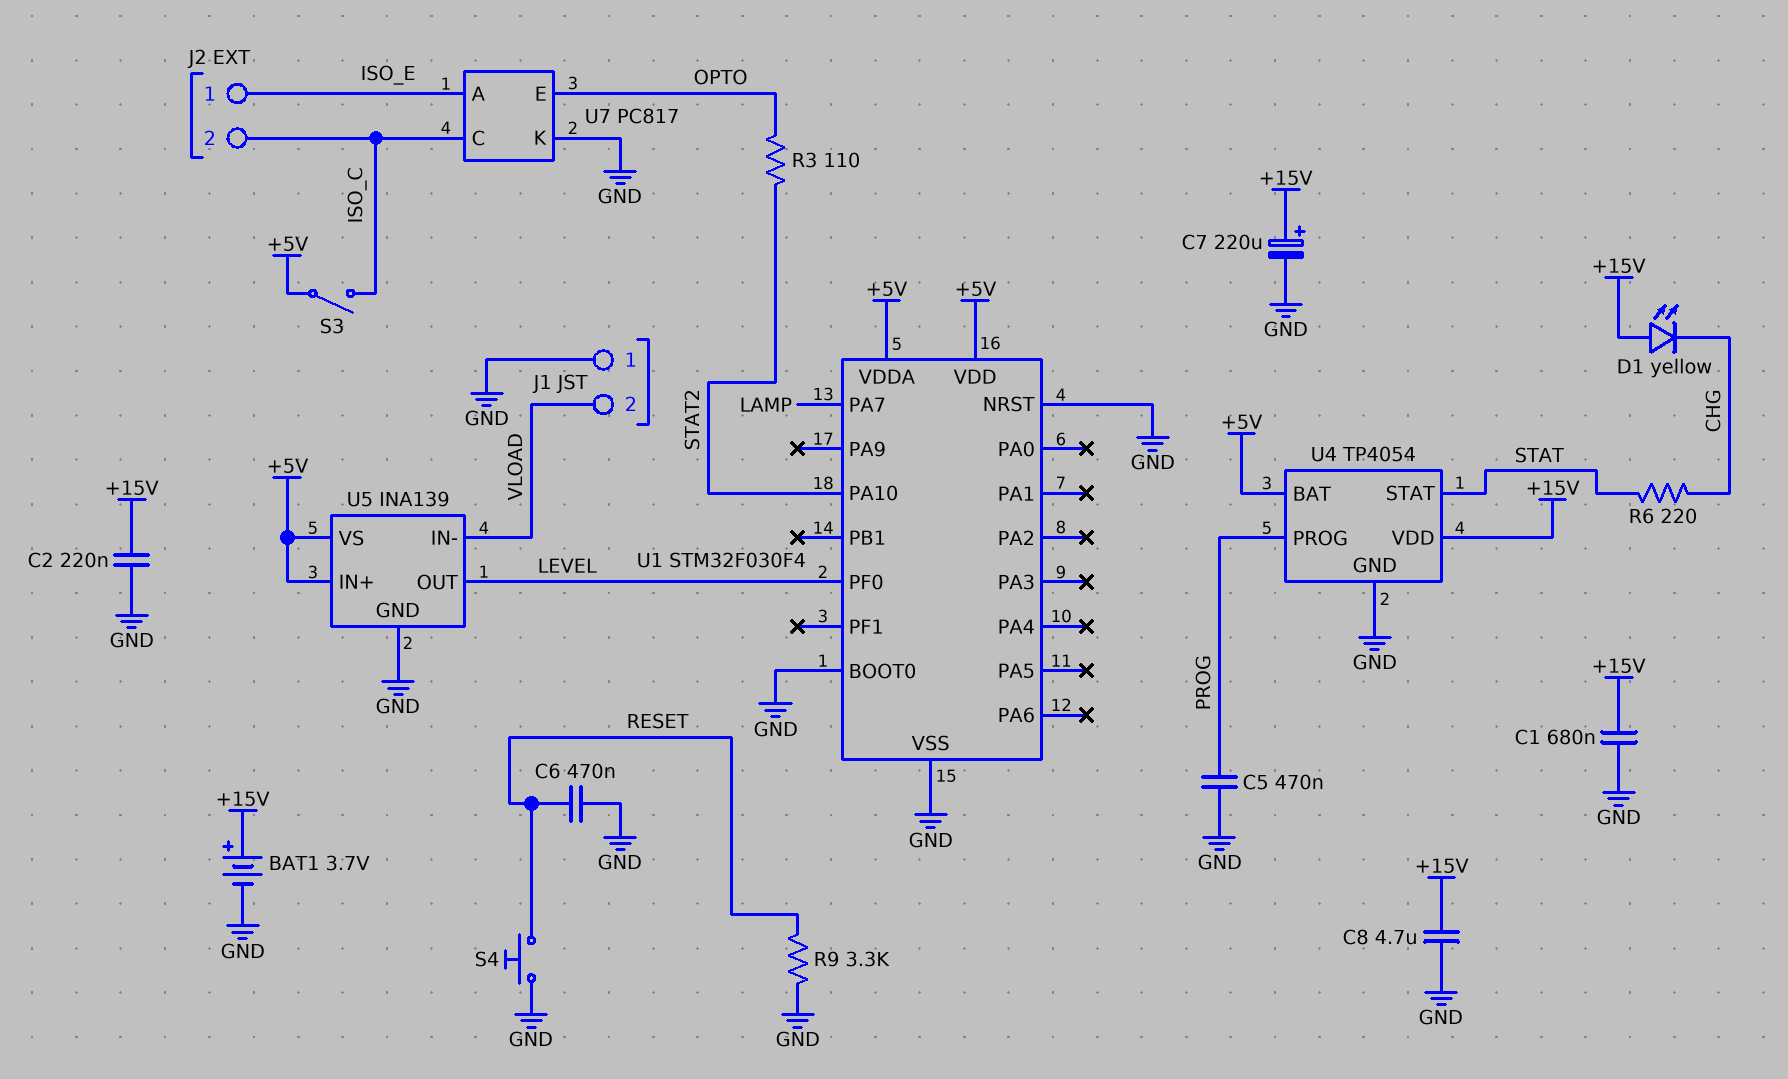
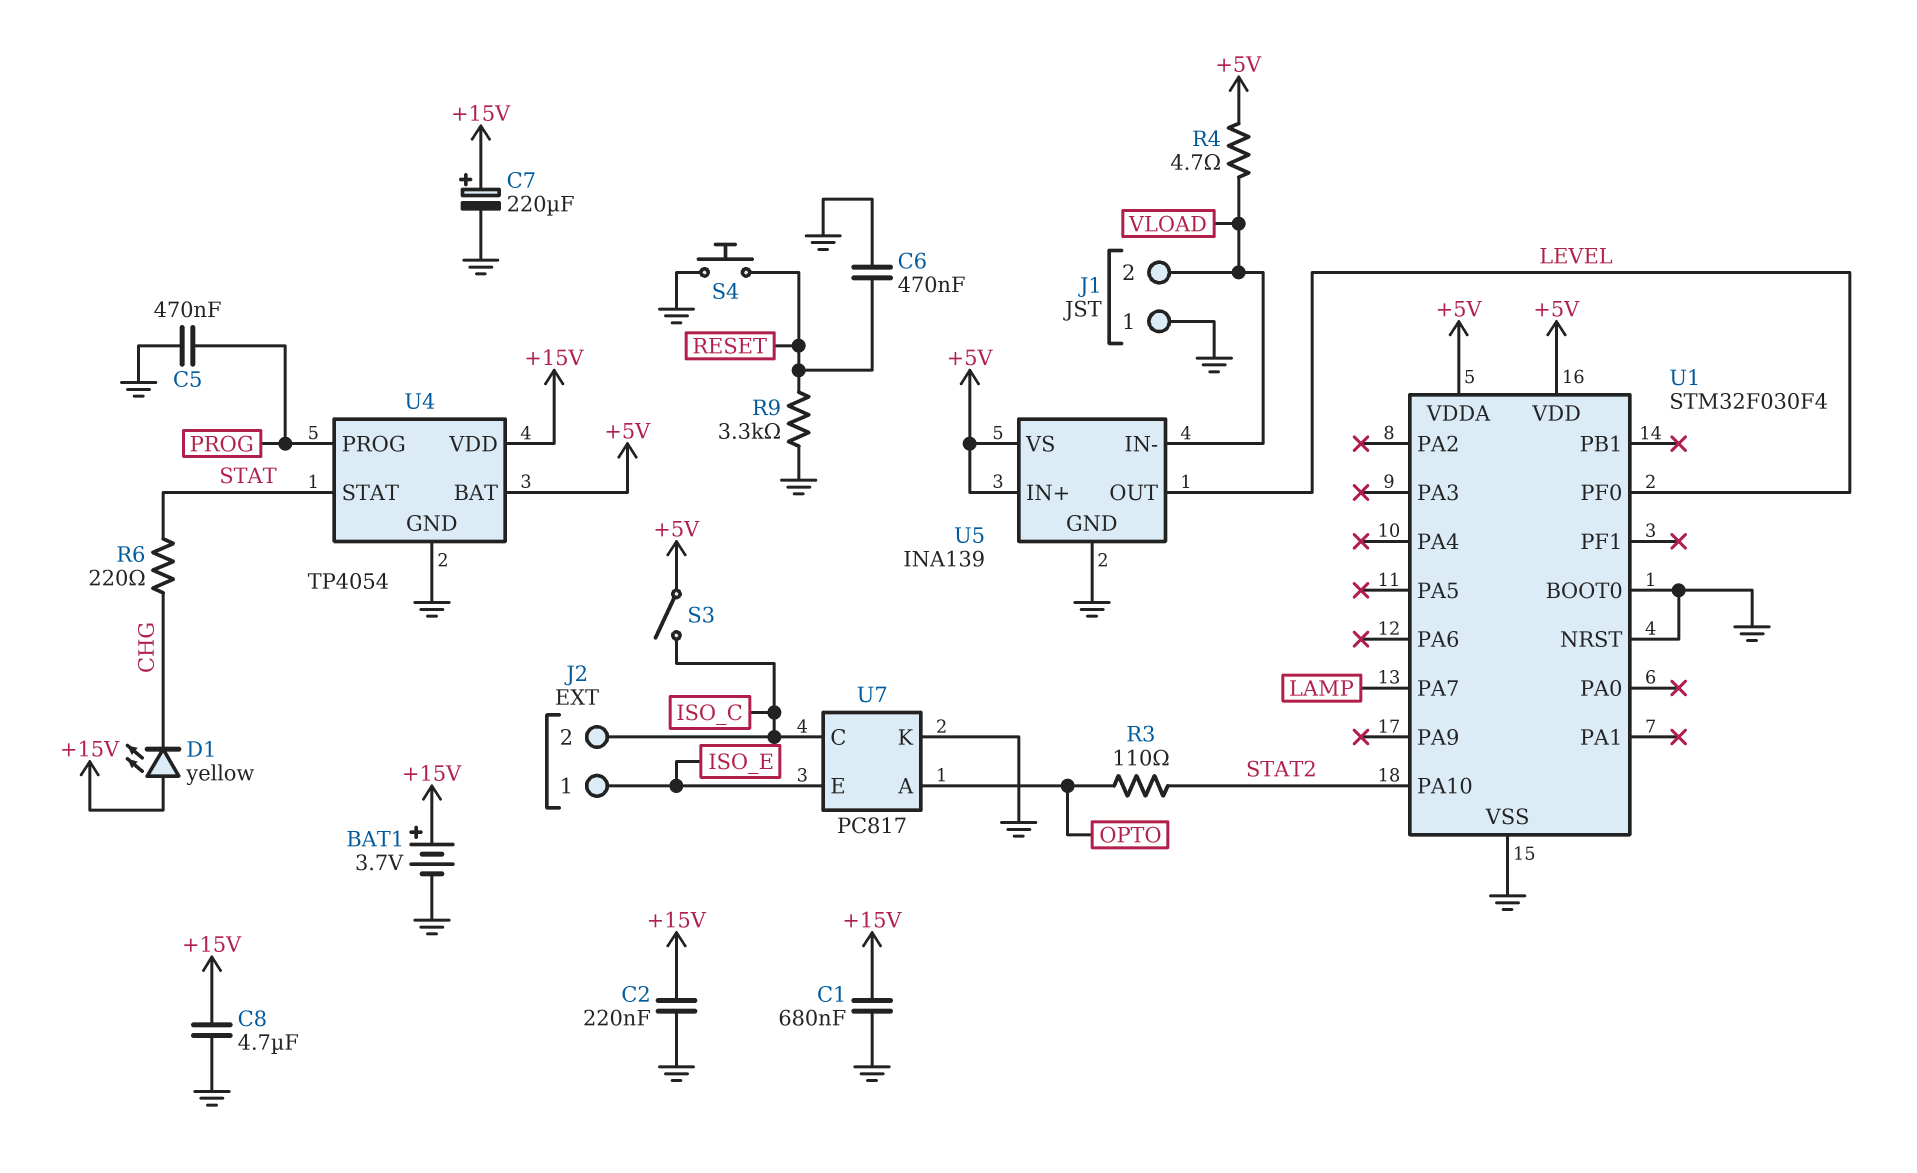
R4: none -> 4.7 (+5V, VLOAD)
U7 pin A: ISO_E -> OPTO
U7 pin E: OPTO -> ISO_E

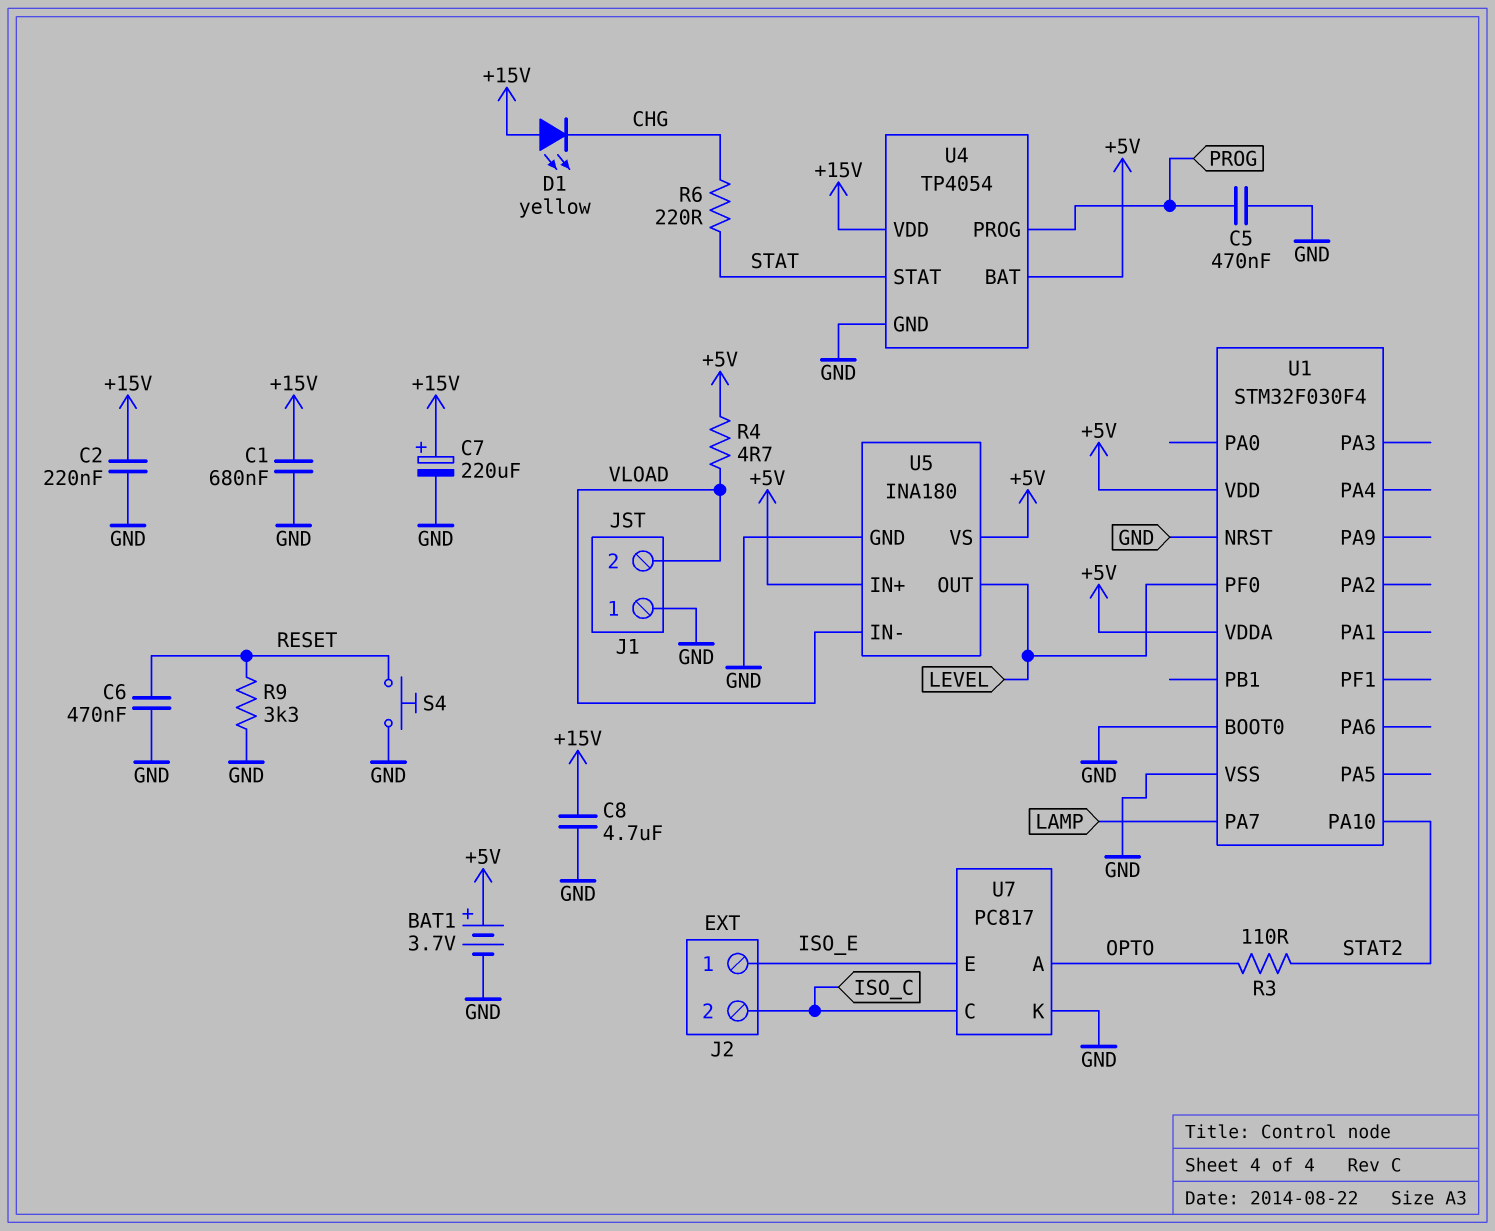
BAT1: 3.7V (plus +15V, minus GND) -> 3.7V (plus +5V, minus GND)
S3: switch (+5V, ISO_C) -> none
U5: INA139 -> INA180

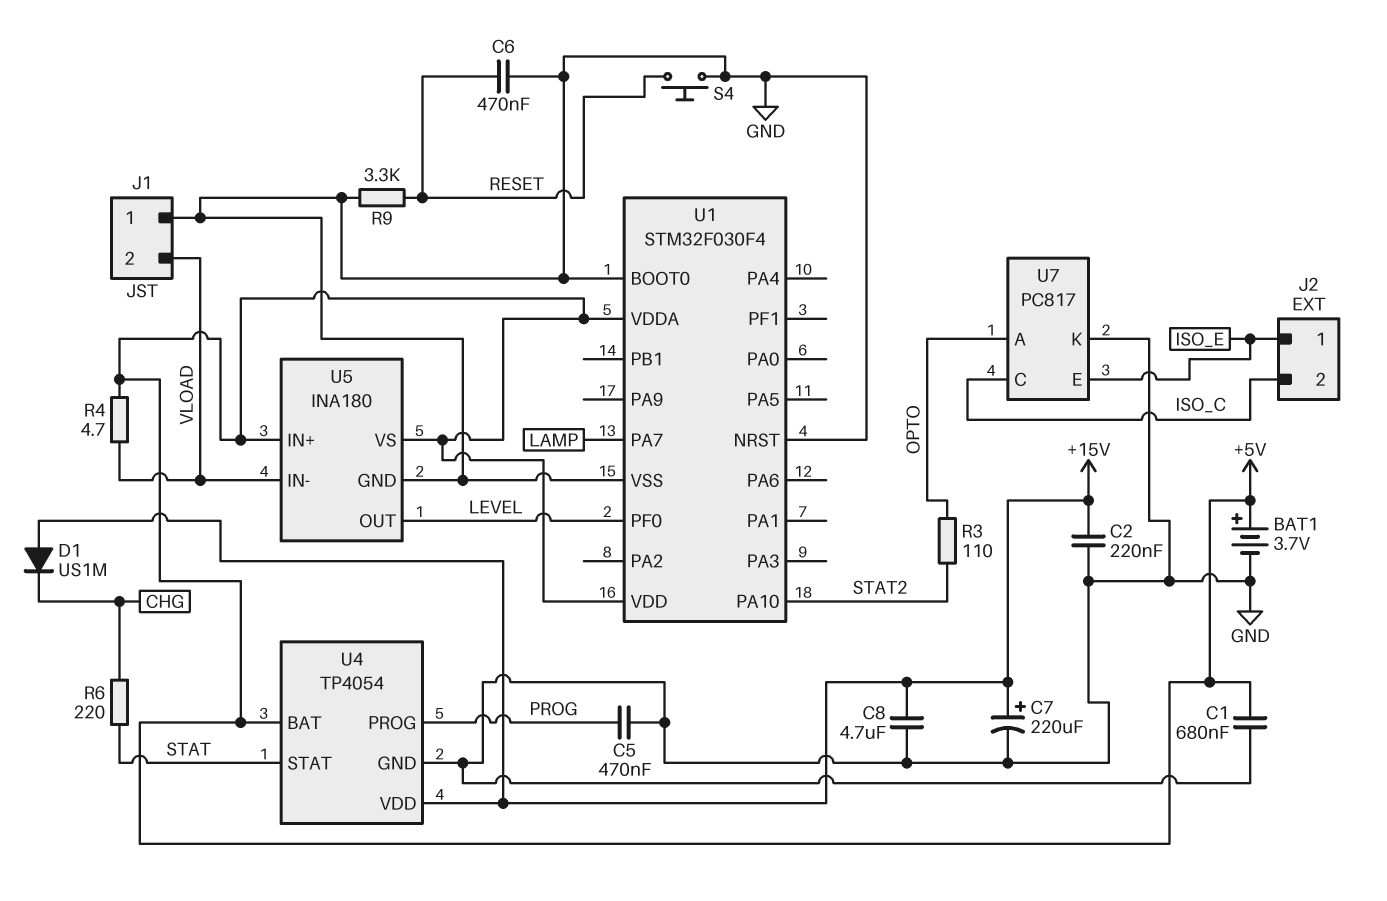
C1: 680nF (+15V, GND) -> 680nF (+5V, GND)
D1: LED yellow (A +15V, K CHG) -> diode US1M (A +15V, K CHG)

